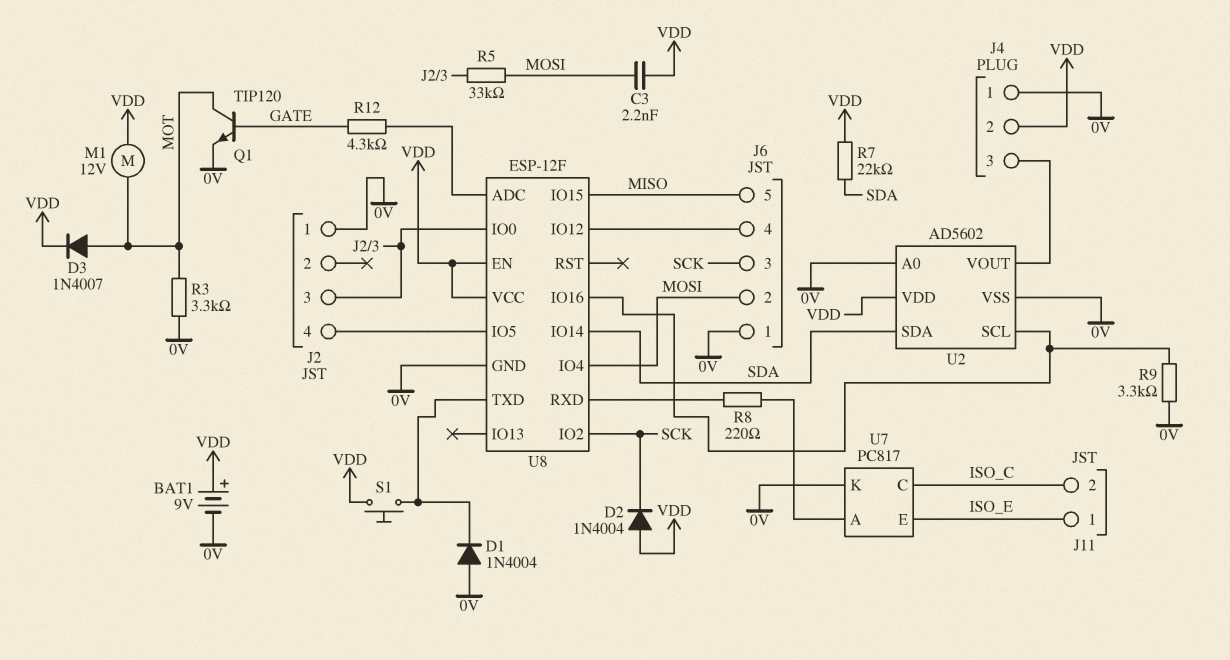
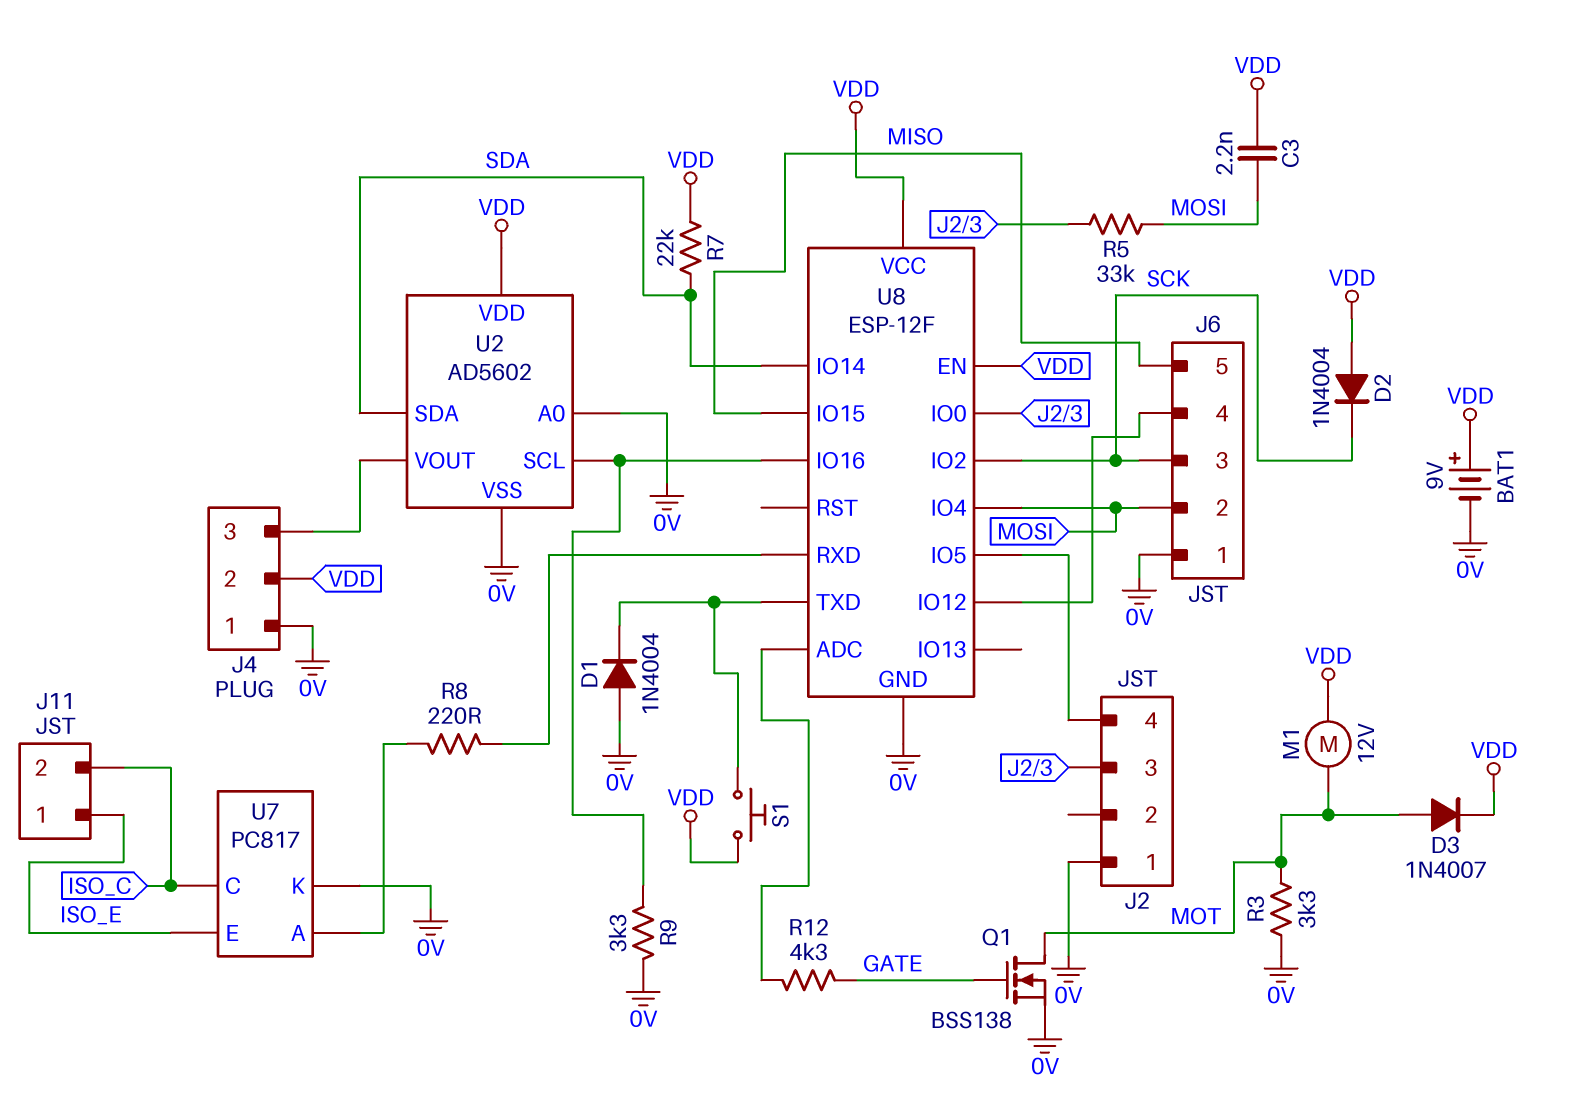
Q1: NPN TIP120 (B GATE, C MOT, E 0V) -> NMOS BSS138 (G GATE, D MOT, S 0V)

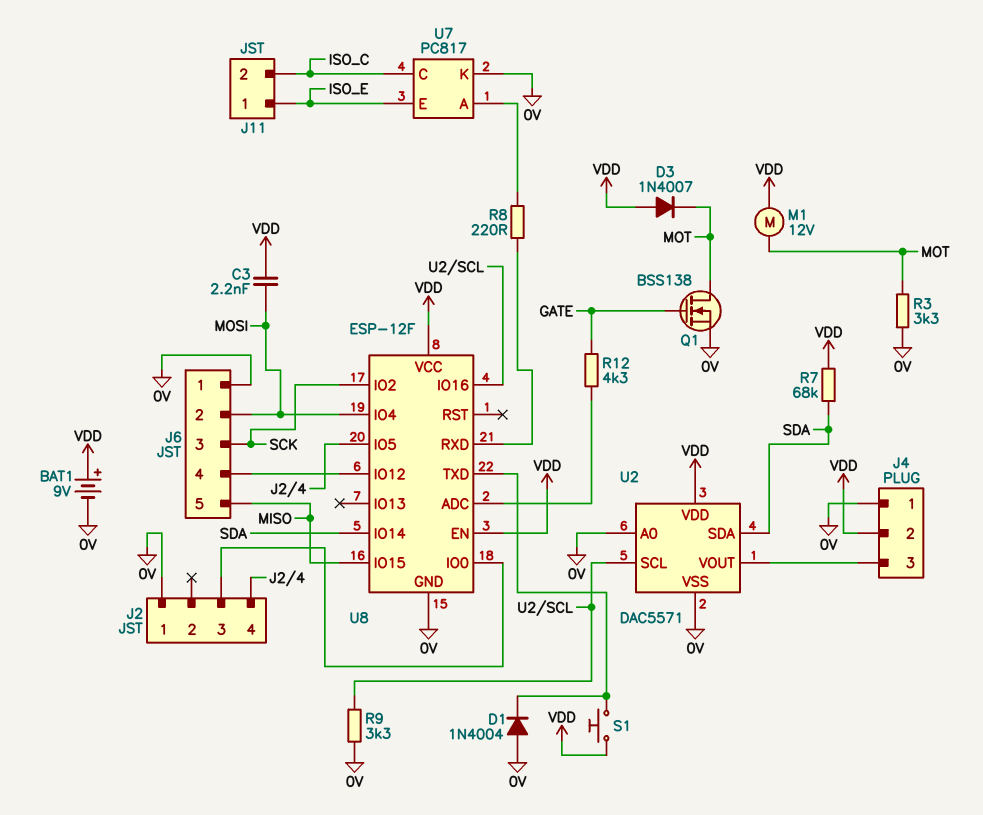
D2: diode 1N4004 (A VDD, K SCK) -> none
D3: diode 1N4007 (A MOT, K VDD) -> diode 1N4007 (A VDD, K MOT)
R5: 33k (J2/3, MOSI) -> none
R7: 22k (SDA, VDD) -> 68k (SDA, VDD)
U2: AD5602 -> DAC5571

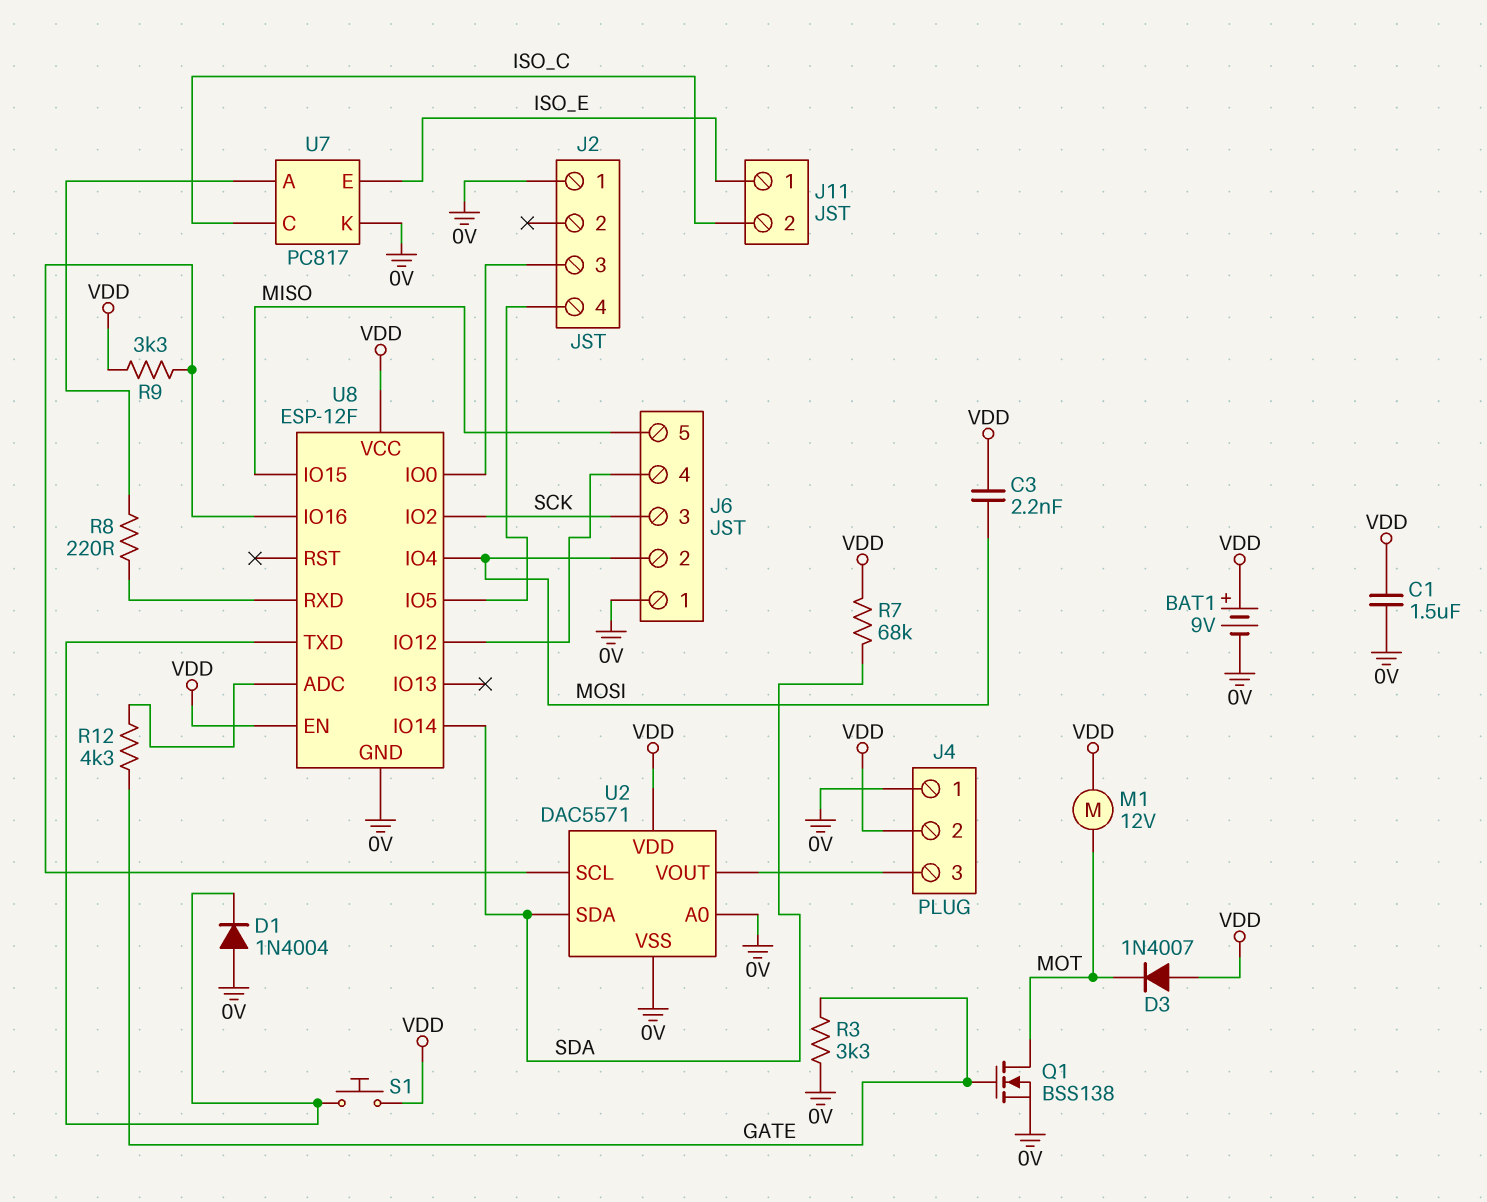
C1: none -> 1.5uF (0V, VDD)
R3: 3.3k (0V, MOT) -> 3.3k (0V, GATE)
R9: 3.3k (0V, U2/SCL) -> 3.3k (U2/SCL, VDD)

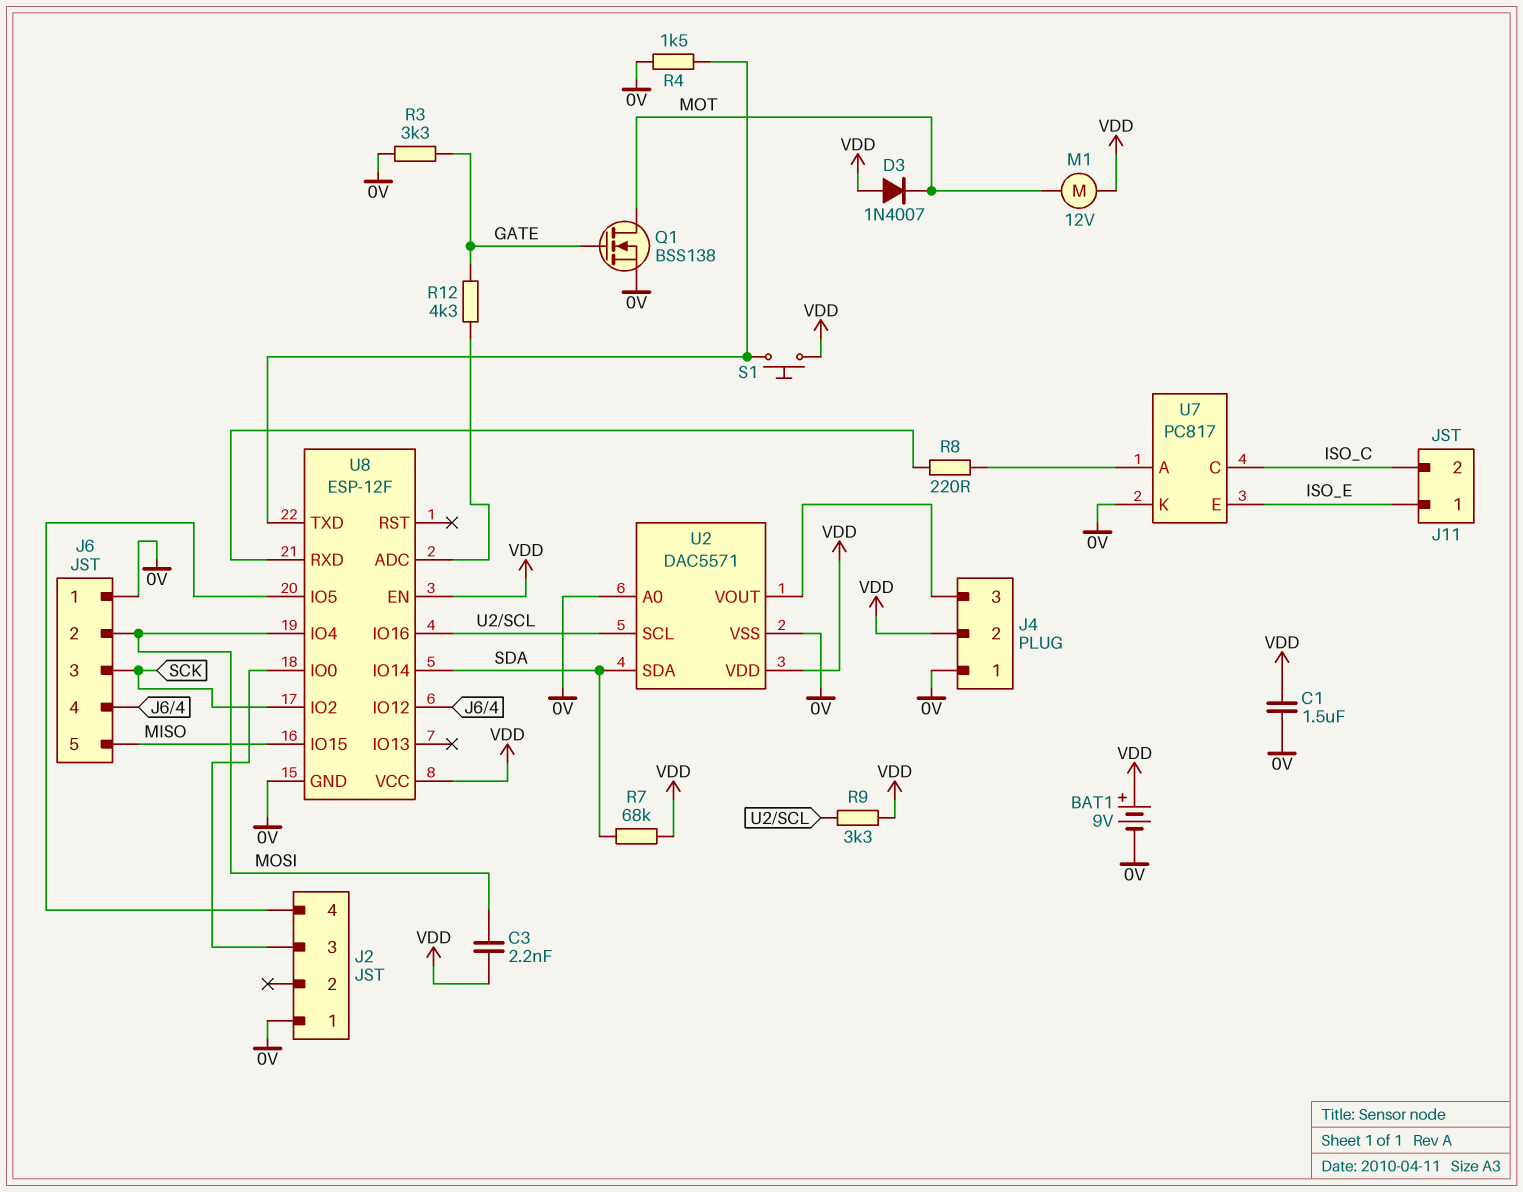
D1: diode 1N4004 (A 0V, K U8/TXD) -> none
R4: none -> 1.5k (0V, U8/TXD)

